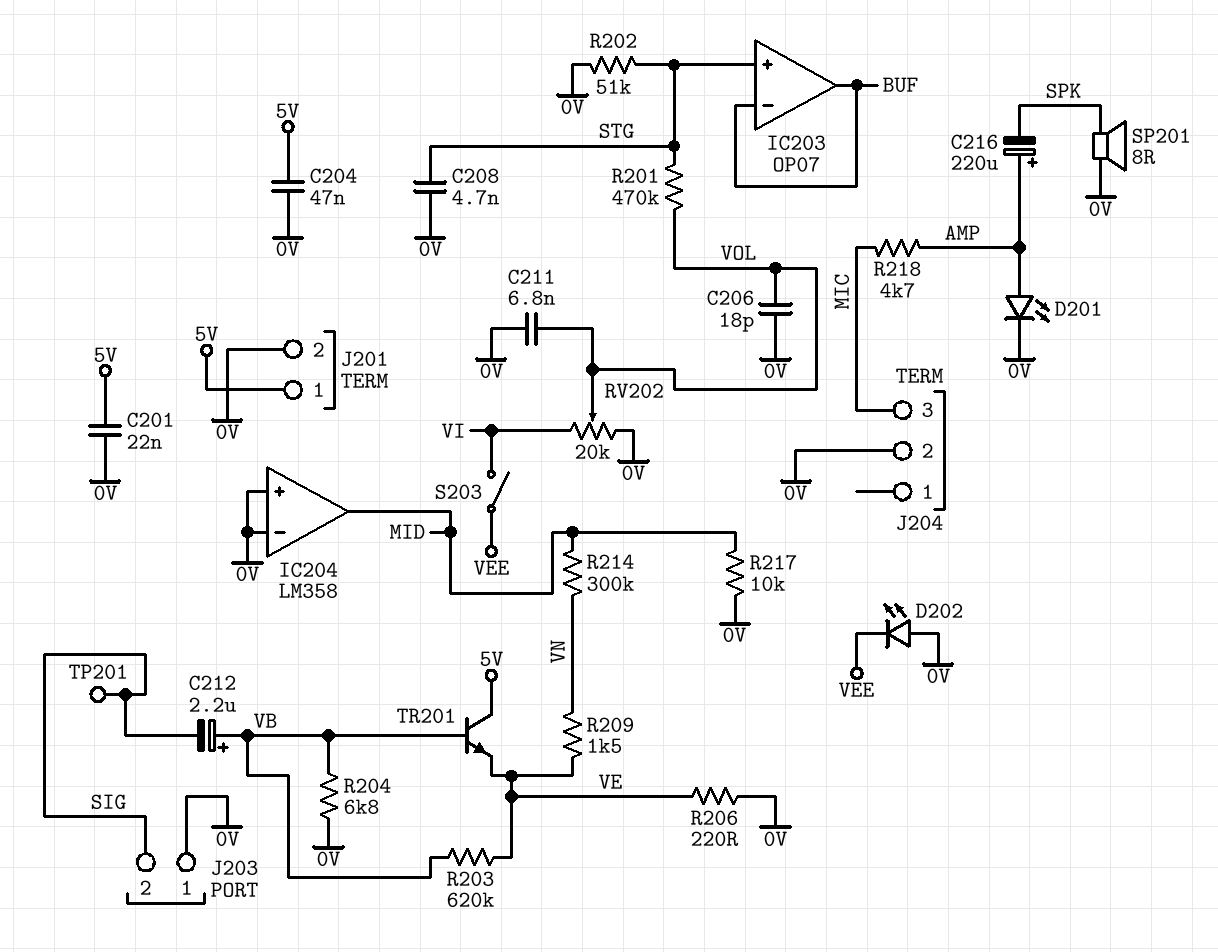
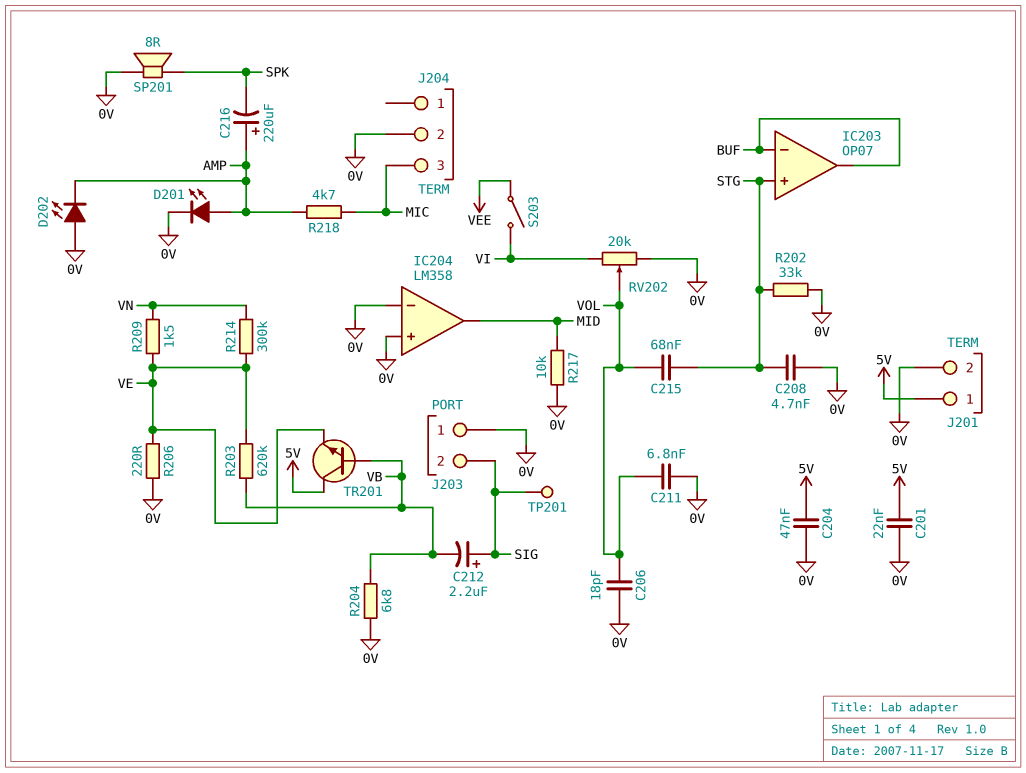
C212: 2.2uF (plus VB, minus SIG) -> 2.2uF (plus SIG, minus VB)
C215: none -> 68nF (STG, VOL)
D202: LED (A 0V, K VEE) -> LED (A 0V, K AMP)
R201: 470k (STG, VOL) -> none
R202: 51k (0V, STG) -> 33k (0V, STG)
R214: 300k (MID, VN) -> 300k (VE, VN)

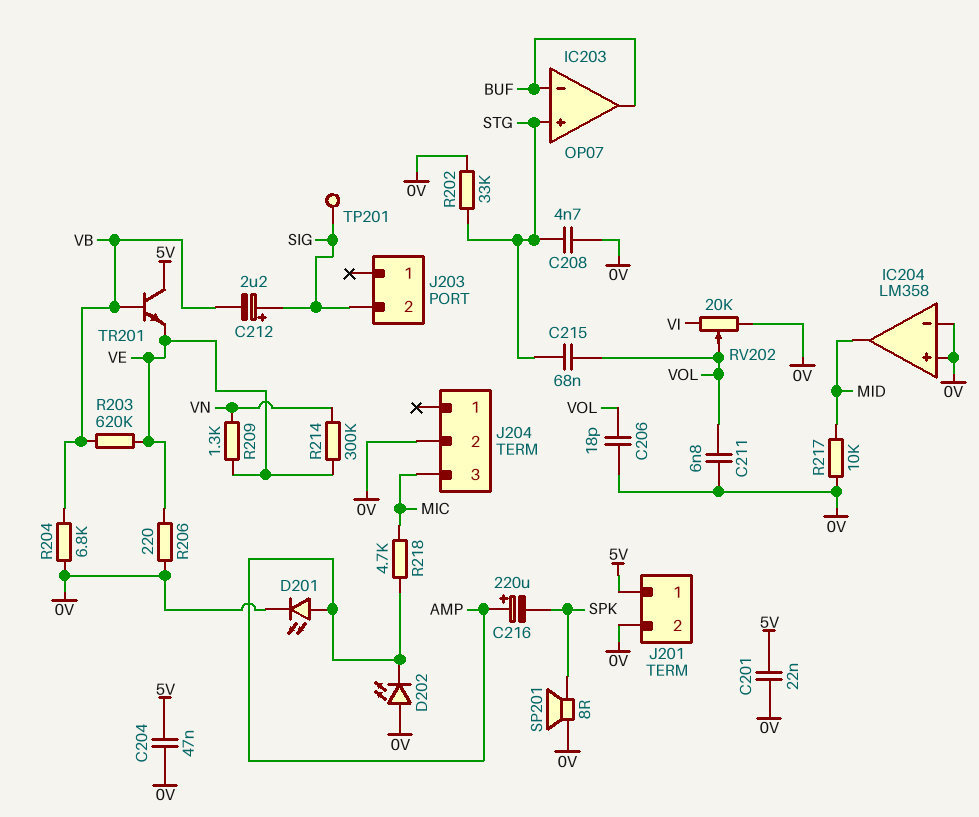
J203 pin 1: 0V -> none
R209: 1.5k (VE, VN) -> 1.3k (VE, VN)
S203: switch (VEE, VI) -> none

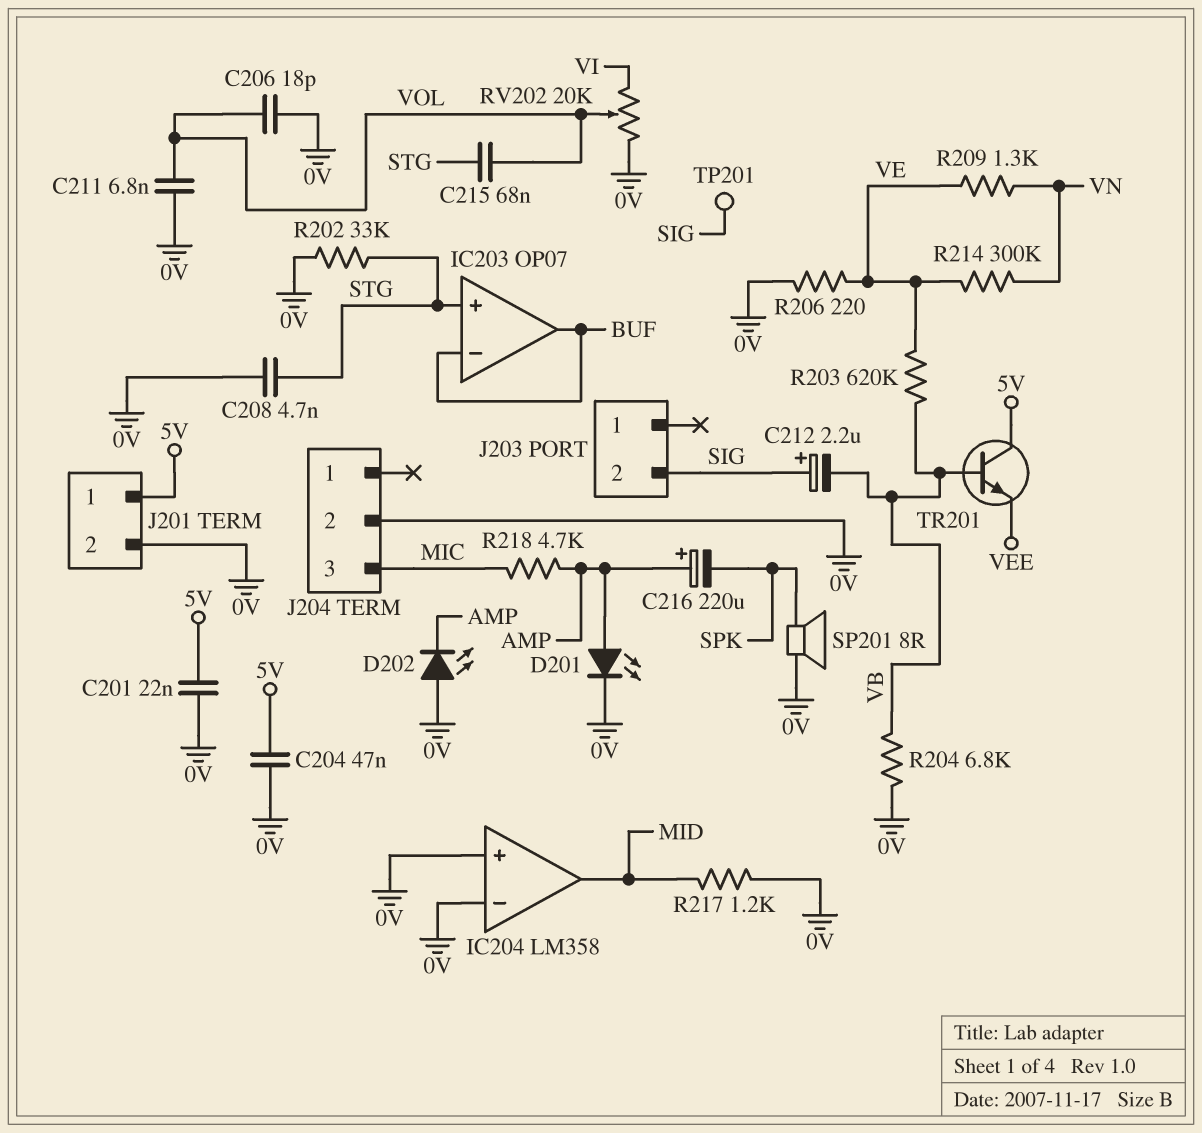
R217: 10k (0V, MID) -> 1.2k (0V, MID)
TR201: NPN (B VB, C 5V, E VE) -> NPN (B VB, C 5V, E VEE)

